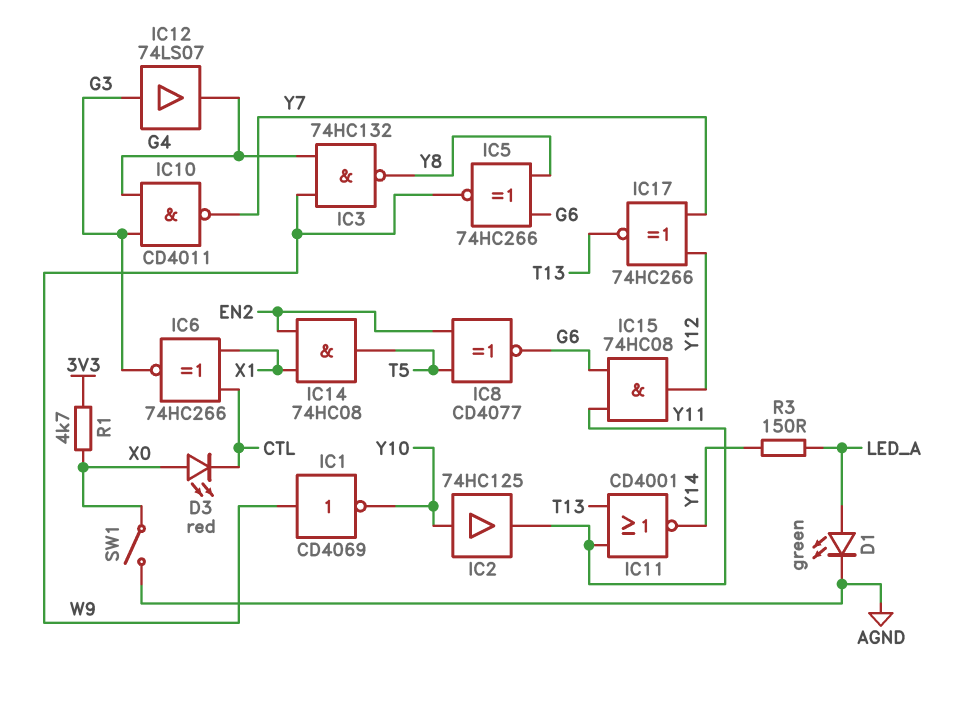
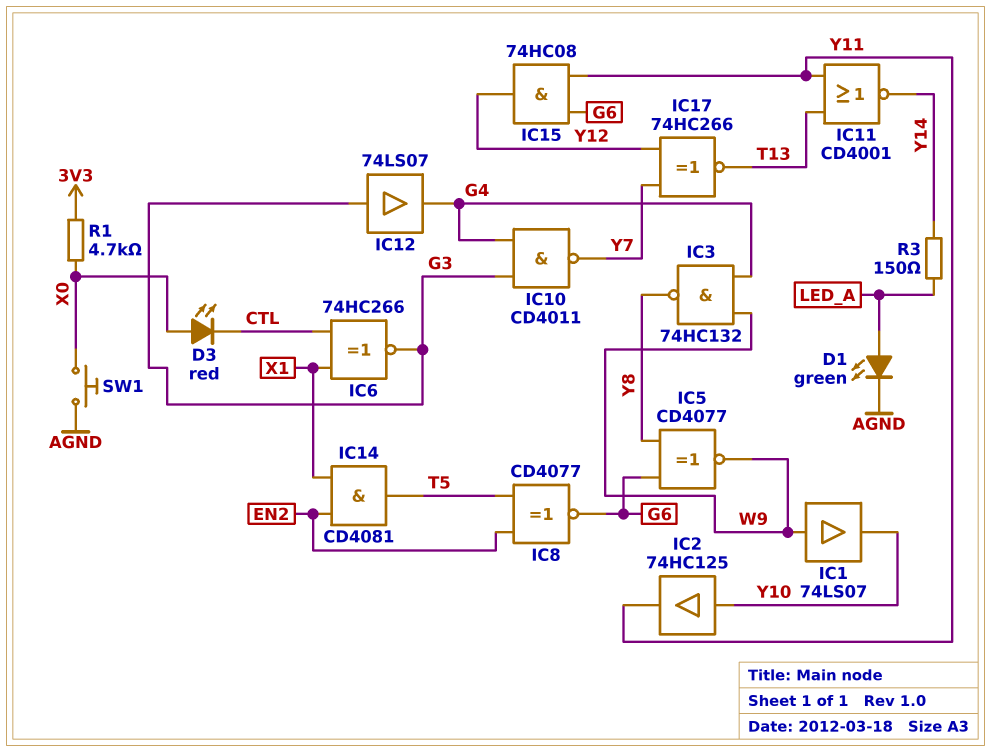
IC1: NOT CD4069 (in W9, out Y10) -> buffer 74LS07 (in W9, out Y10)
IC5: XNOR 74HC266 (in G6, in Y8, out W9) -> XNOR CD4077 (in G6, in Y8, out W9)
IC14: AND 74HC08 (in EN2, in X1, out T5) -> AND CD4081 (in EN2, in X1, out T5)
SW1: switch (AGND, X0) -> button (AGND, X0)

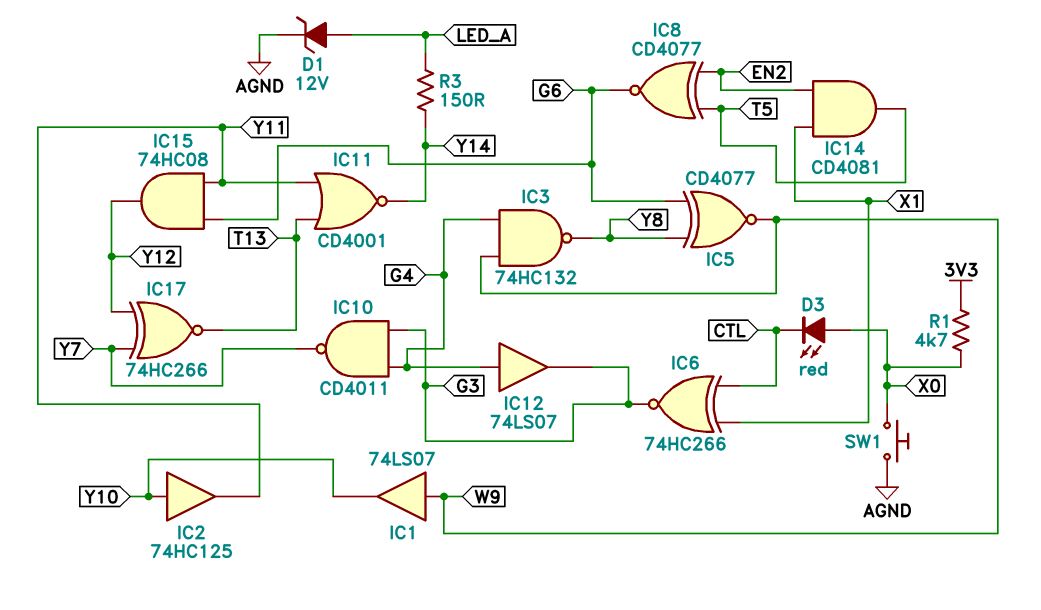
D1: LED green (A LED_A, K AGND) -> zener 12V (A LED_A, K AGND)
IC12: buffer 74LS07 (in G3, out G4) -> buffer 74LS07 (in G4, out G3)

